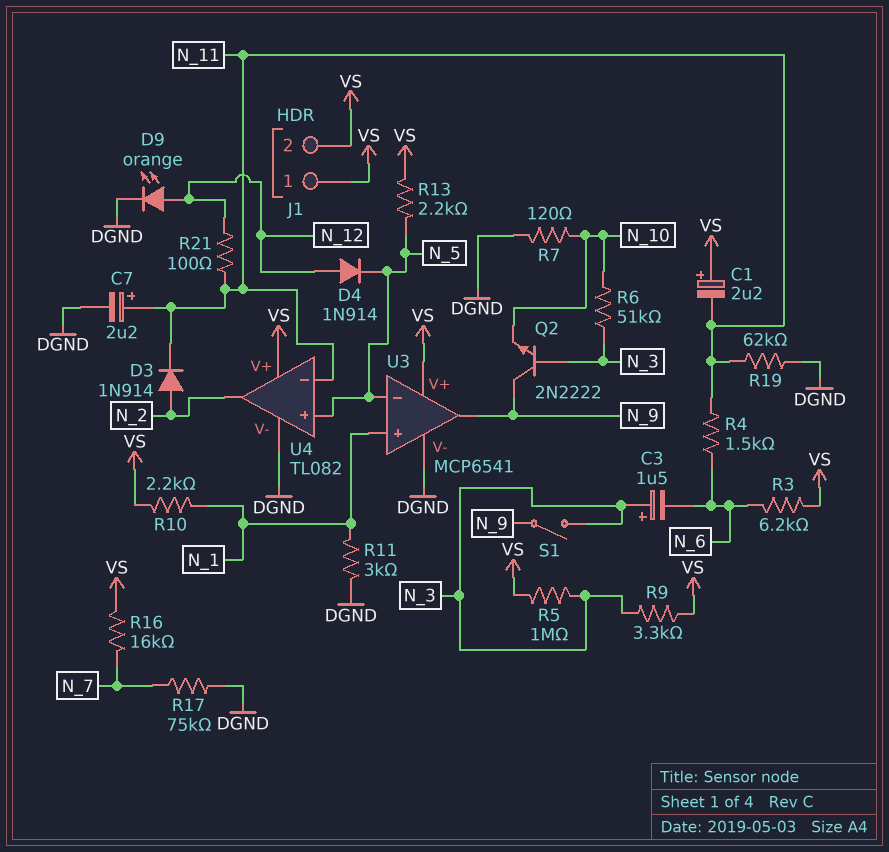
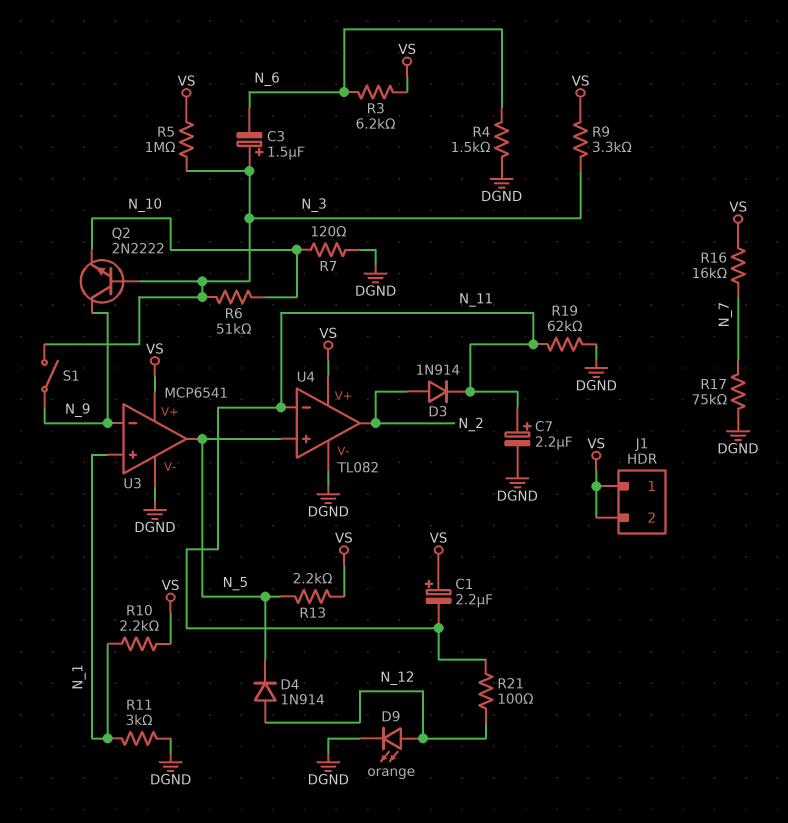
R4: 1.5k (N_6, N_11) -> 1.5k (DGND, N_6)
U3 pin in-: N_5 -> N_9
U3 pin out: N_9 -> N_5

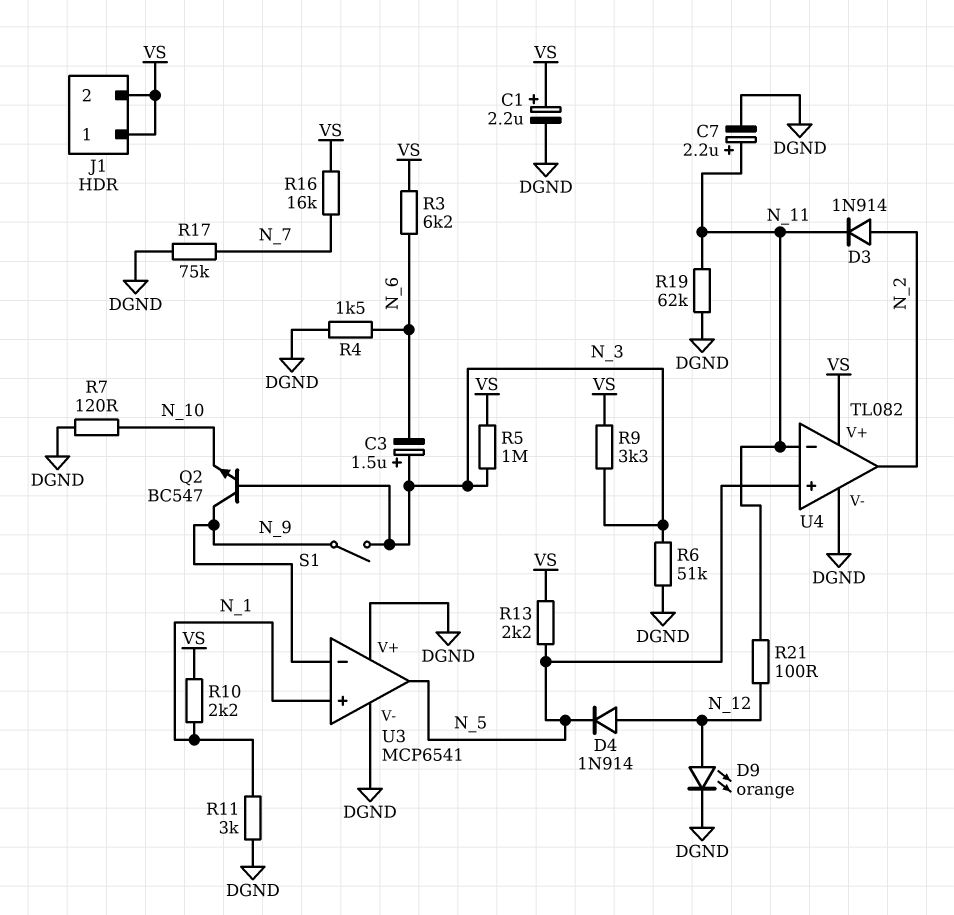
C1: 2.2uF (plus VS, minus N_11) -> 2.2uF (plus VS, minus DGND)
Q2: NPN 2N2222 (B N_3, C N_9, E N_10) -> NPN BC547 (B N_3, C N_9, E N_10)
R6: 51k (N_3, N_10) -> 51k (DGND, N_3)
U3 pin V+: VS -> DGND

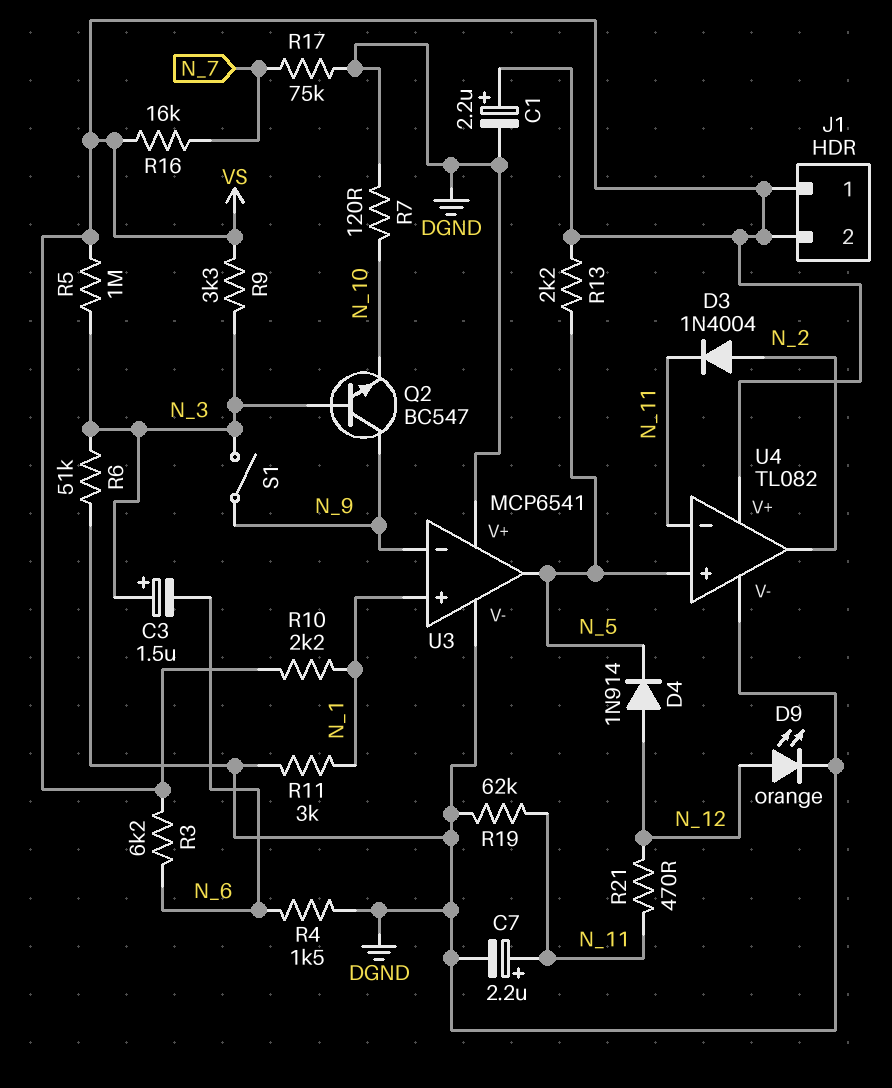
D3: diode 1N914 (A N_2, K N_11) -> diode 1N4004 (A N_2, K N_11)
R21: 100 (N_11, N_12) -> 470 (N_11, N_12)

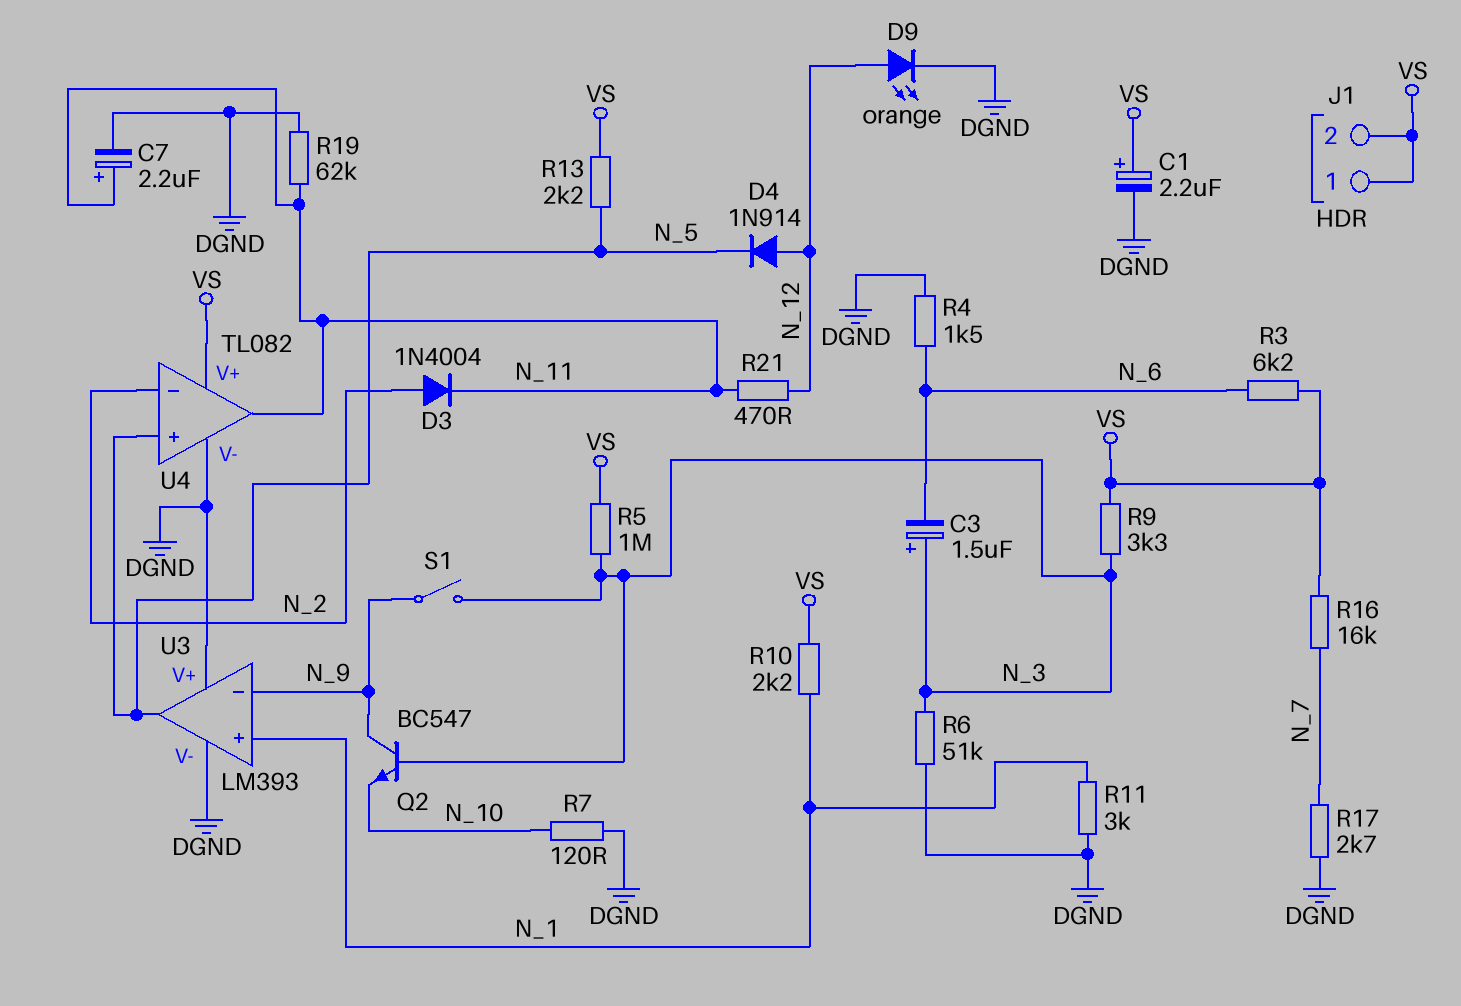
R17: 75k (DGND, N_7) -> 2.7k (DGND, N_7)
U3: MCP6541 -> LM393
U4 pin in-: N_11 -> N_2
U4 pin out: N_2 -> N_11

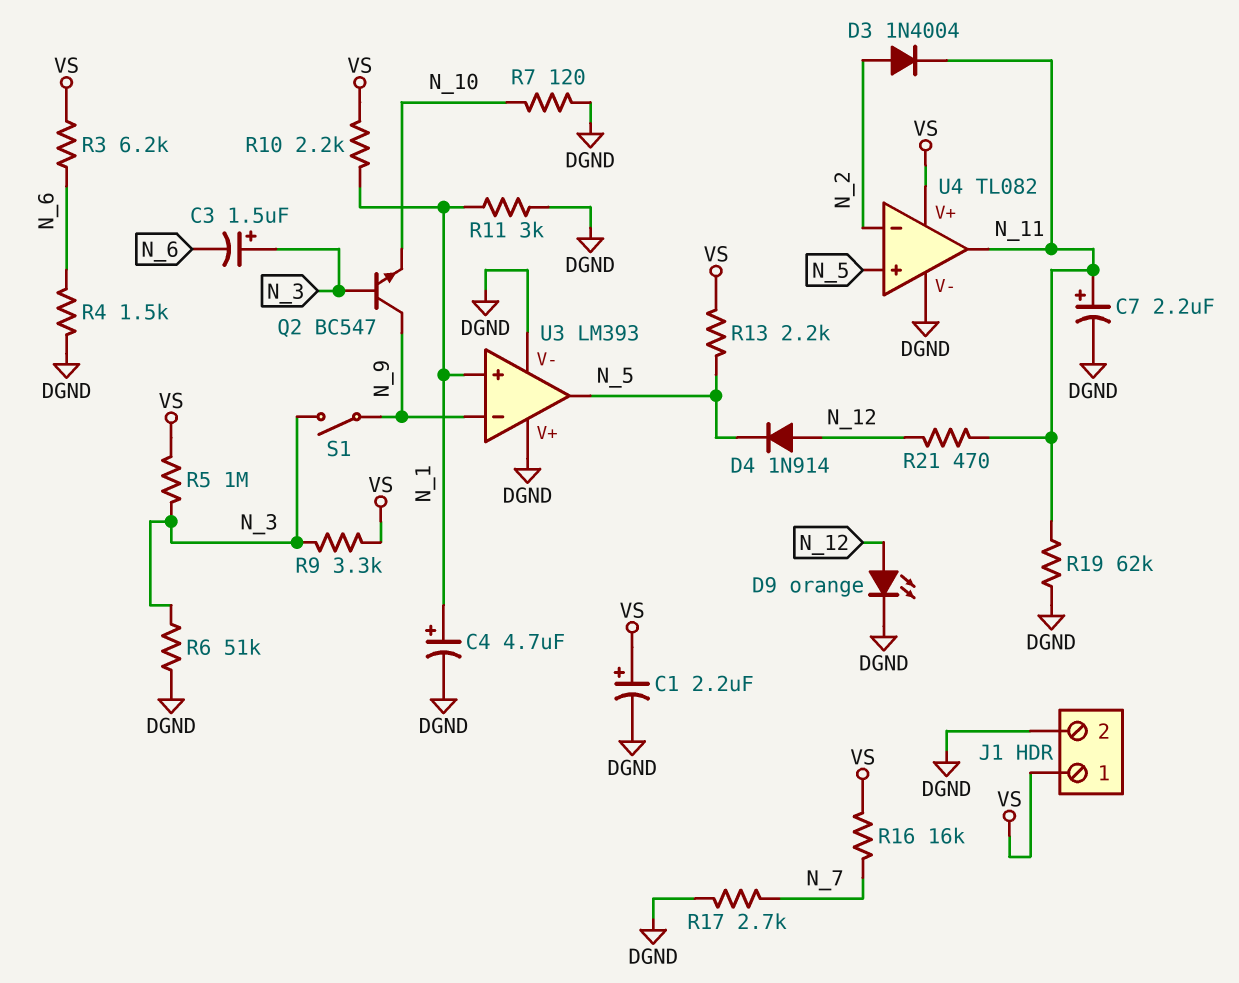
C4: none -> 4.7uF (plus N_1, minus DGND)
J1 pin 2: VS -> DGND

